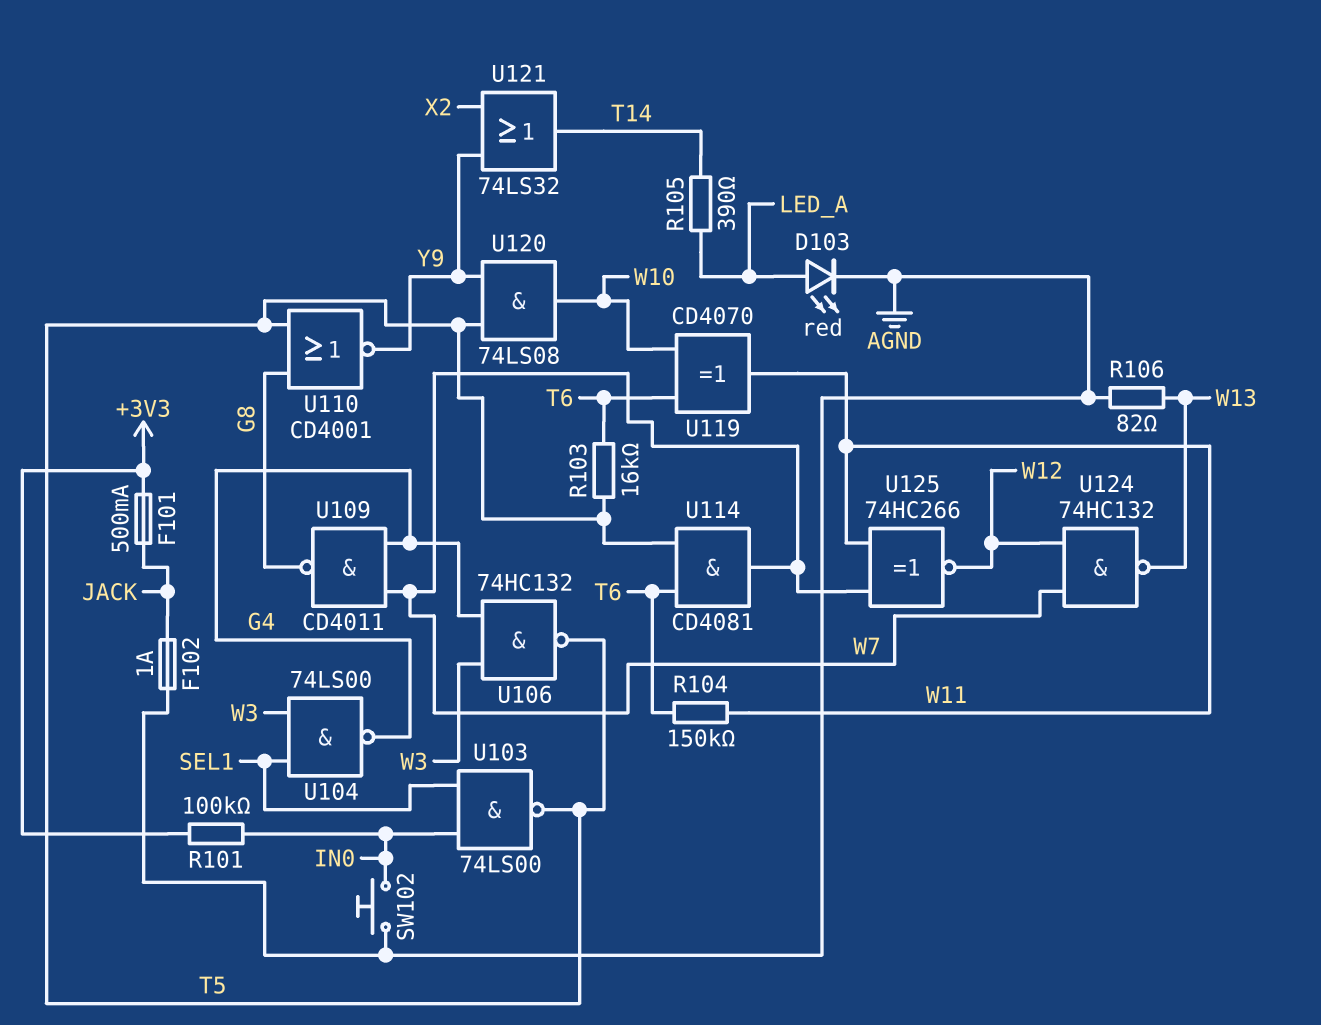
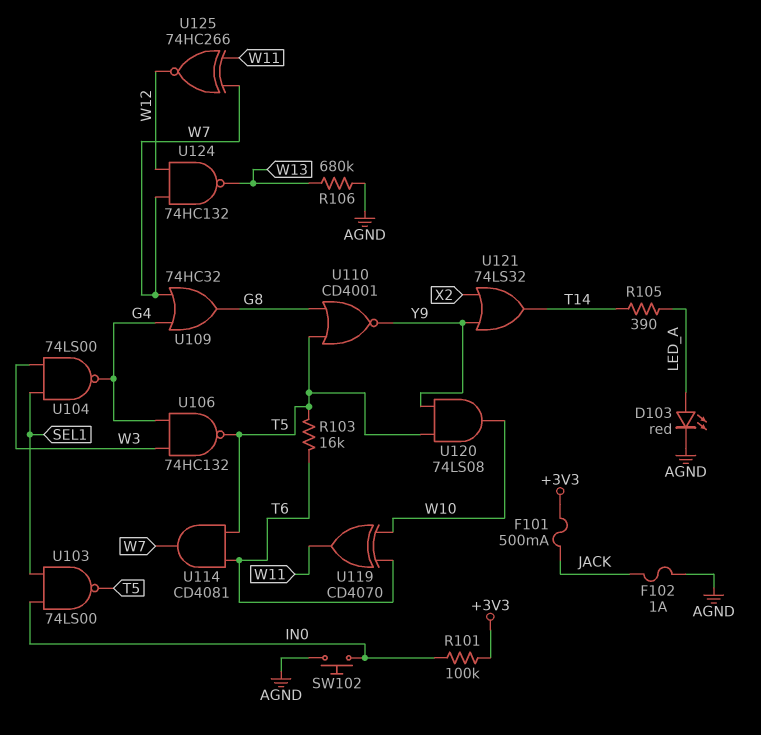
R104: 150k (T6, W11) -> none
R106: 82 (AGND, W13) -> 680k (AGND, W13)
U109: NAND CD4011 (in G4, in W7, out G8) -> OR 74HC32 (in G4, in W7, out G8)

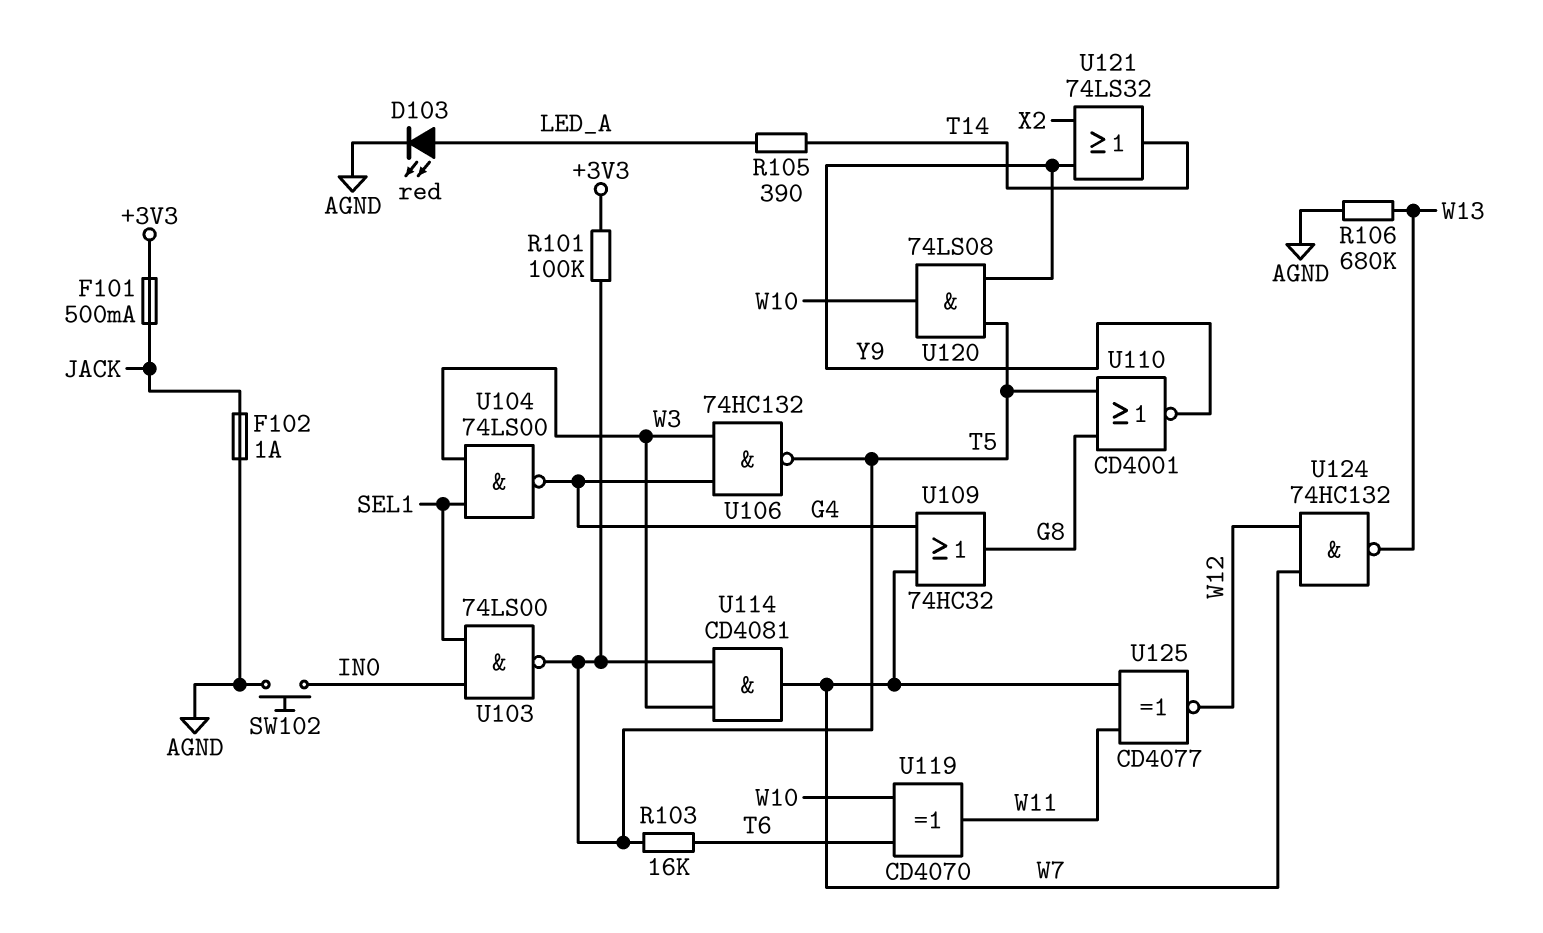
R101: 100k (+3V3, IN0) -> 100k (+3V3, T5)
U114: AND CD4081 (in T5, in T6, out W7) -> AND CD4081 (in T5, in W3, out W7)
U125: XNOR 74HC266 (in W7, in W11, out W12) -> XNOR CD4077 (in W7, in W11, out W12)

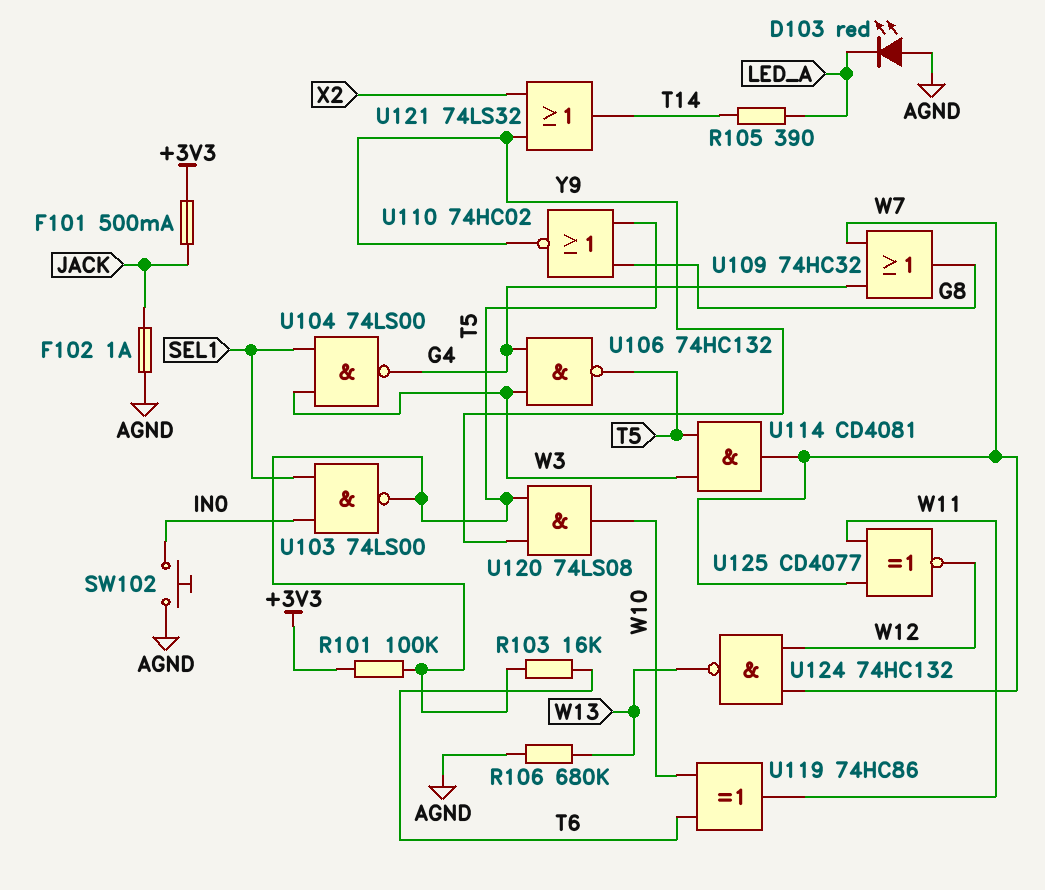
D103: LED red (A LED_A, K AGND) -> LED red (A AGND, K LED_A)
U110: NOR CD4001 (in G8, in T5, out Y9) -> NOR 74HC02 (in G8, in T5, out Y9)
U119: XOR CD4070 (in T6, in W10, out W11) -> XOR 74HC86 (in T6, in W10, out W11)

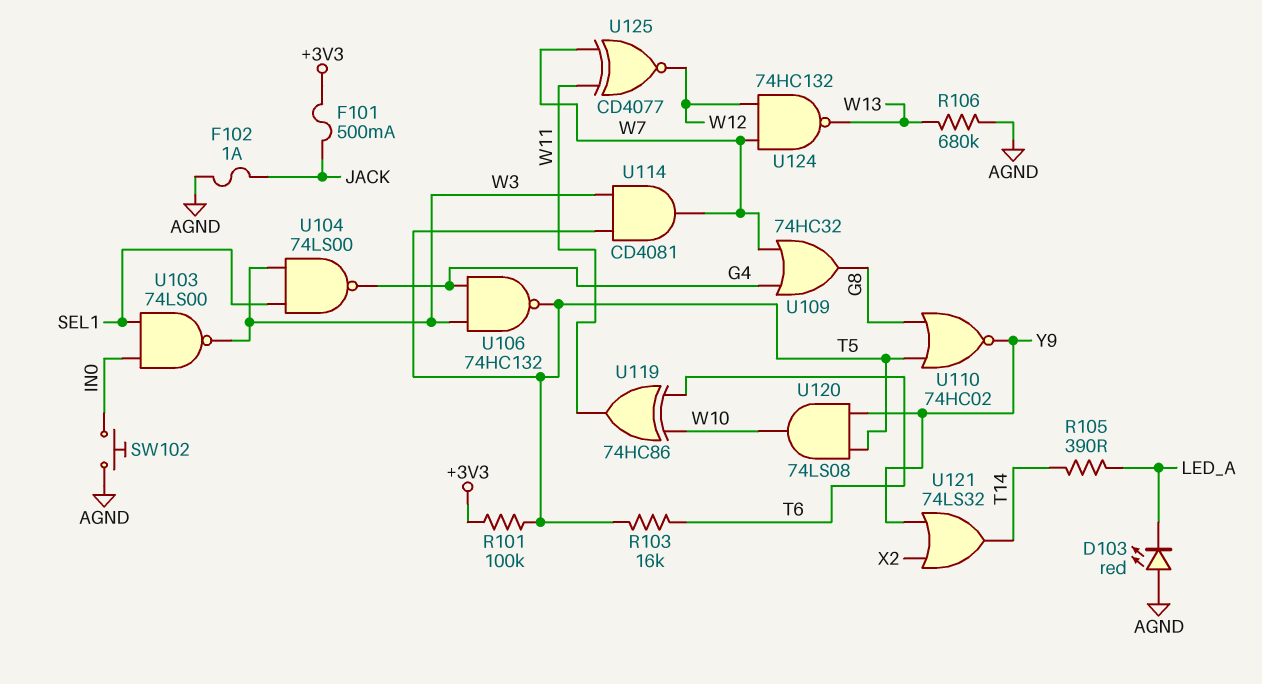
U103: NAND 74LS00 (in IN0, in SEL1, out T5) -> NAND 74LS00 (in IN0, in SEL1, out W3)

